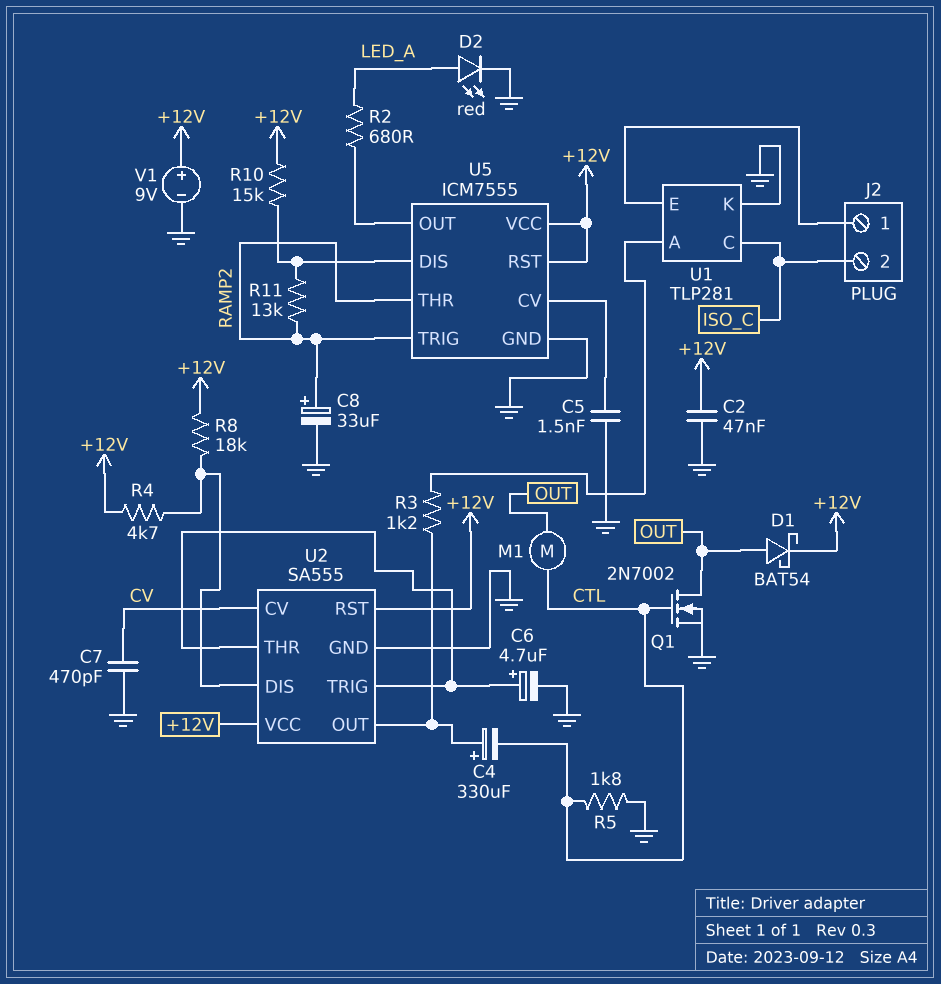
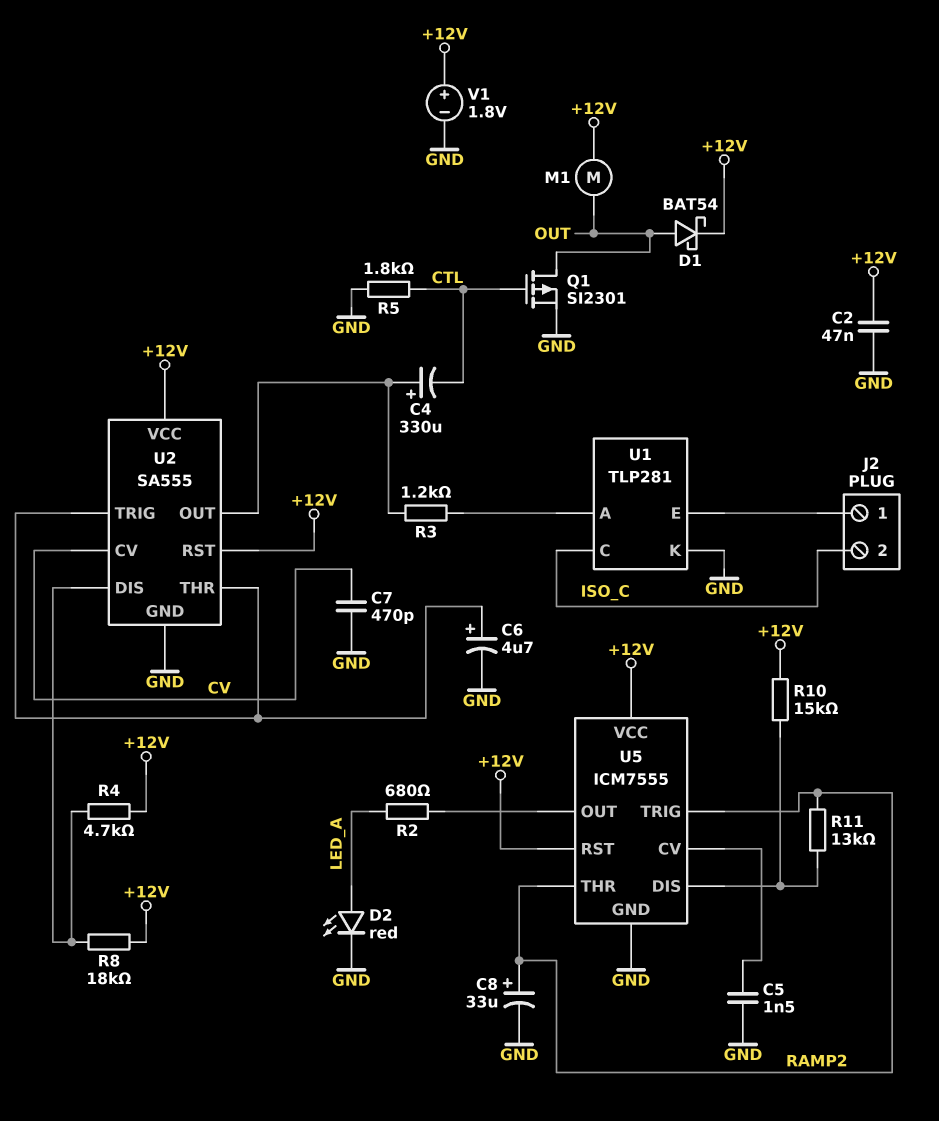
M1: motor (CTL, OUT) -> motor (+12V, OUT)
Q1: NMOS 2N7002 (G CTL, D OUT, S GND) -> PMOS SI2301 (G CTL, D OUT, S GND)
V1: 9V (plus +12V, minus GND) -> 1.8V (plus +12V, minus GND)

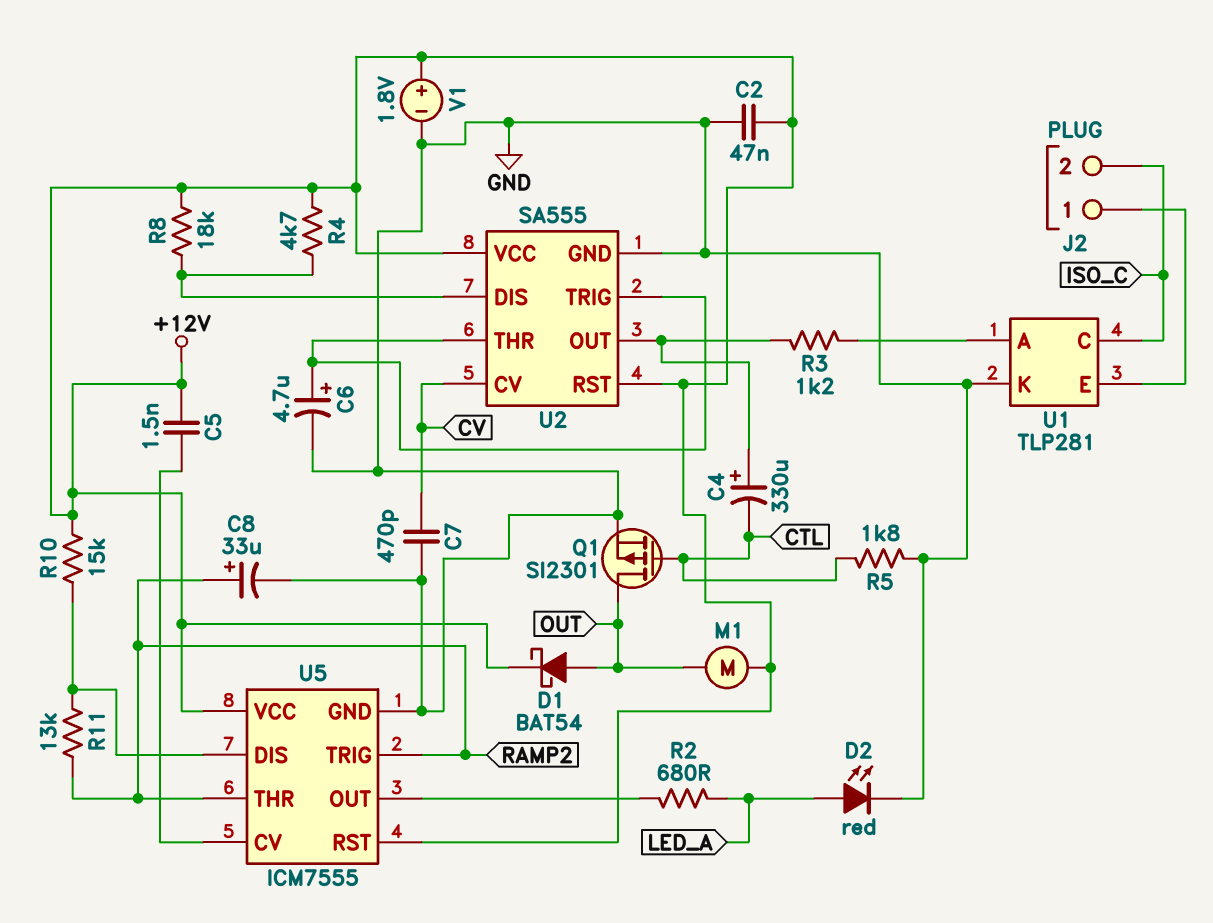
C5: 1.5nF (GND, U5/CV) -> 1.5nF (+12V, U5/CV)

